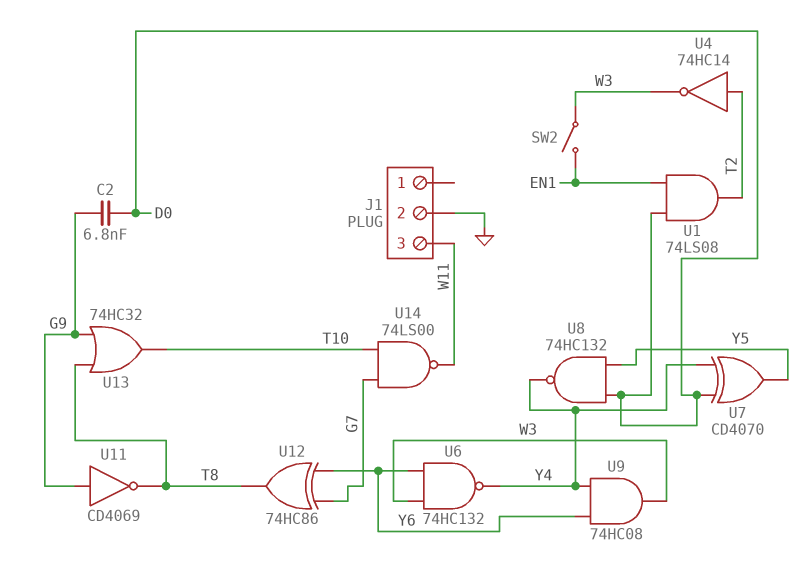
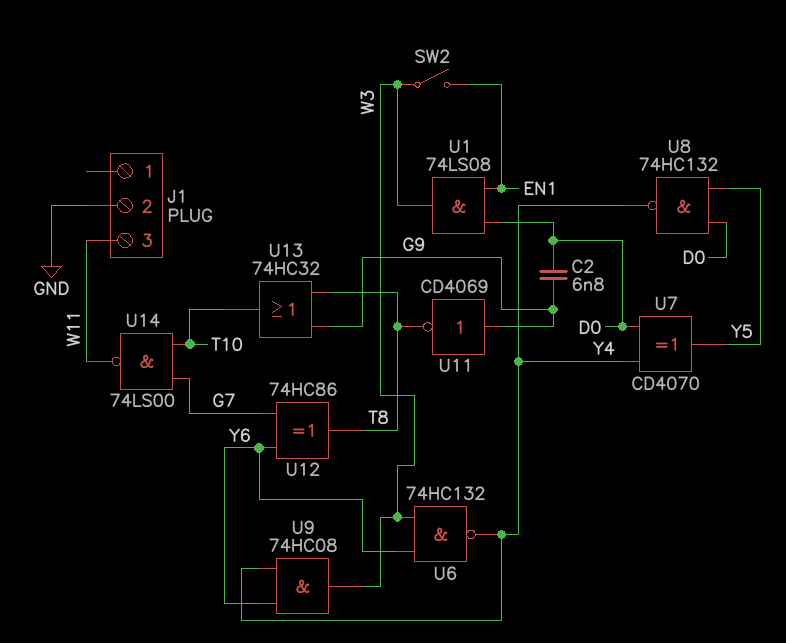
U1: AND 74LS08 (in D0, in EN1, out T2) -> AND 74LS08 (in D0, in EN1, out W3)
U4: NOT 74HC14 (in T2, out W3) -> none

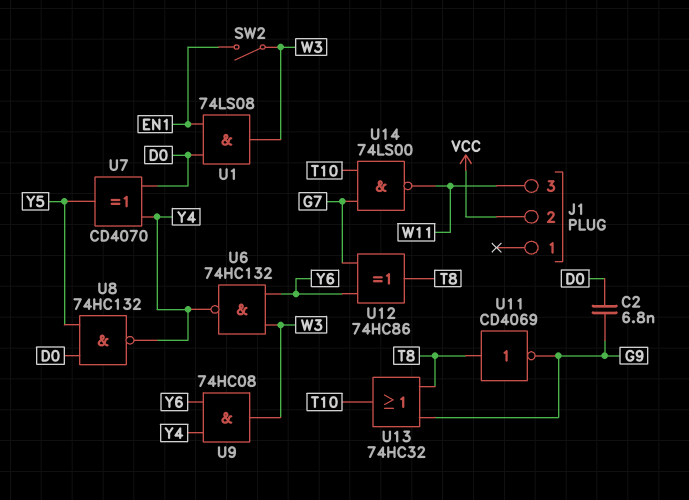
J1 pin 2: GND -> VCC
U11: NOT CD4069 (in G9, out T8) -> NOT CD4069 (in T8, out G9)

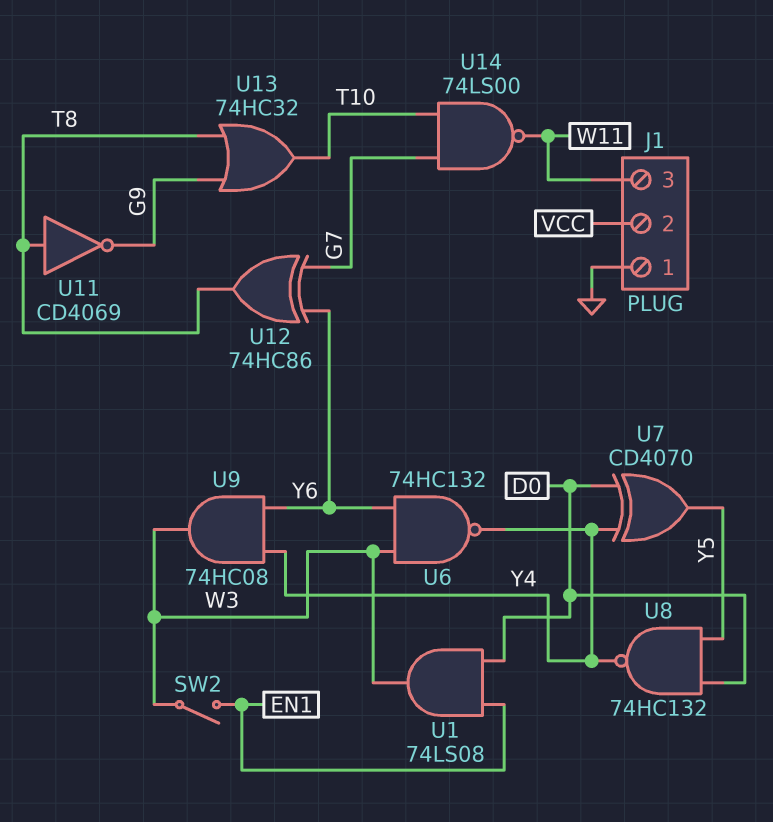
C2: 6.8nF (D0, G9) -> none
J1 pin 1: none -> GND

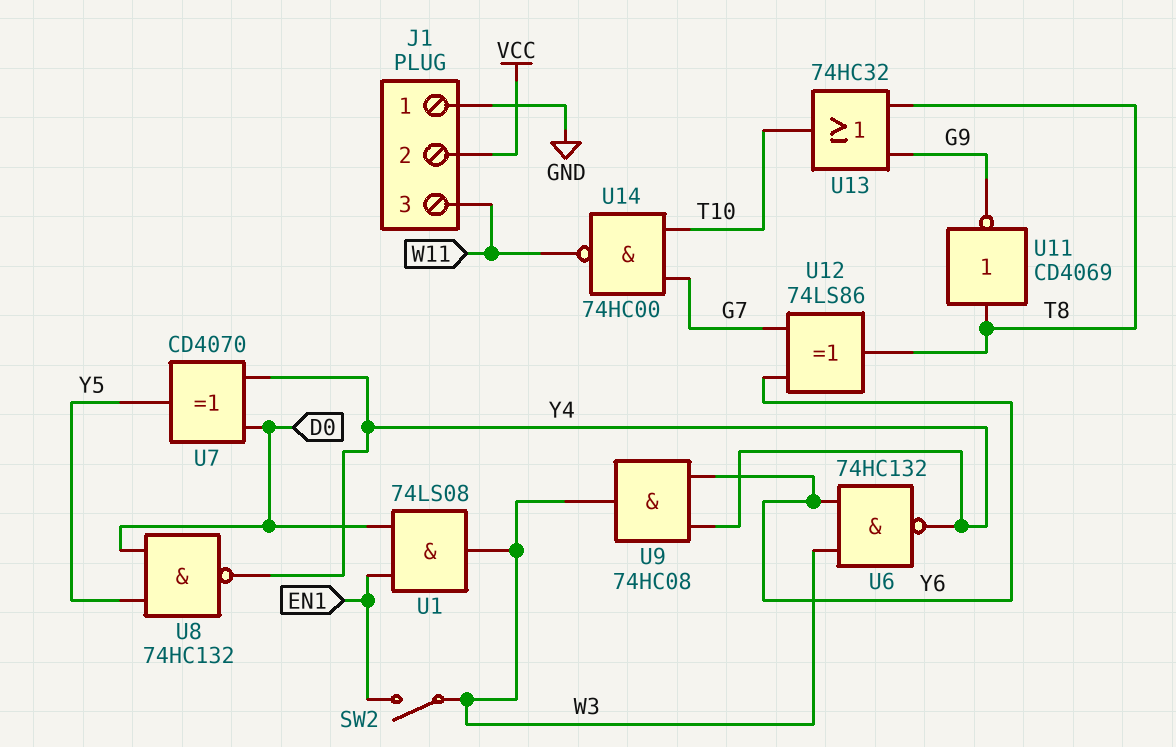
U12: XOR 74HC86 (in G7, in Y6, out T8) -> XOR 74LS86 (in G7, in Y6, out T8)
U14: NAND 74LS00 (in G7, in T10, out W11) -> NAND 74HC00 (in G7, in T10, out W11)

